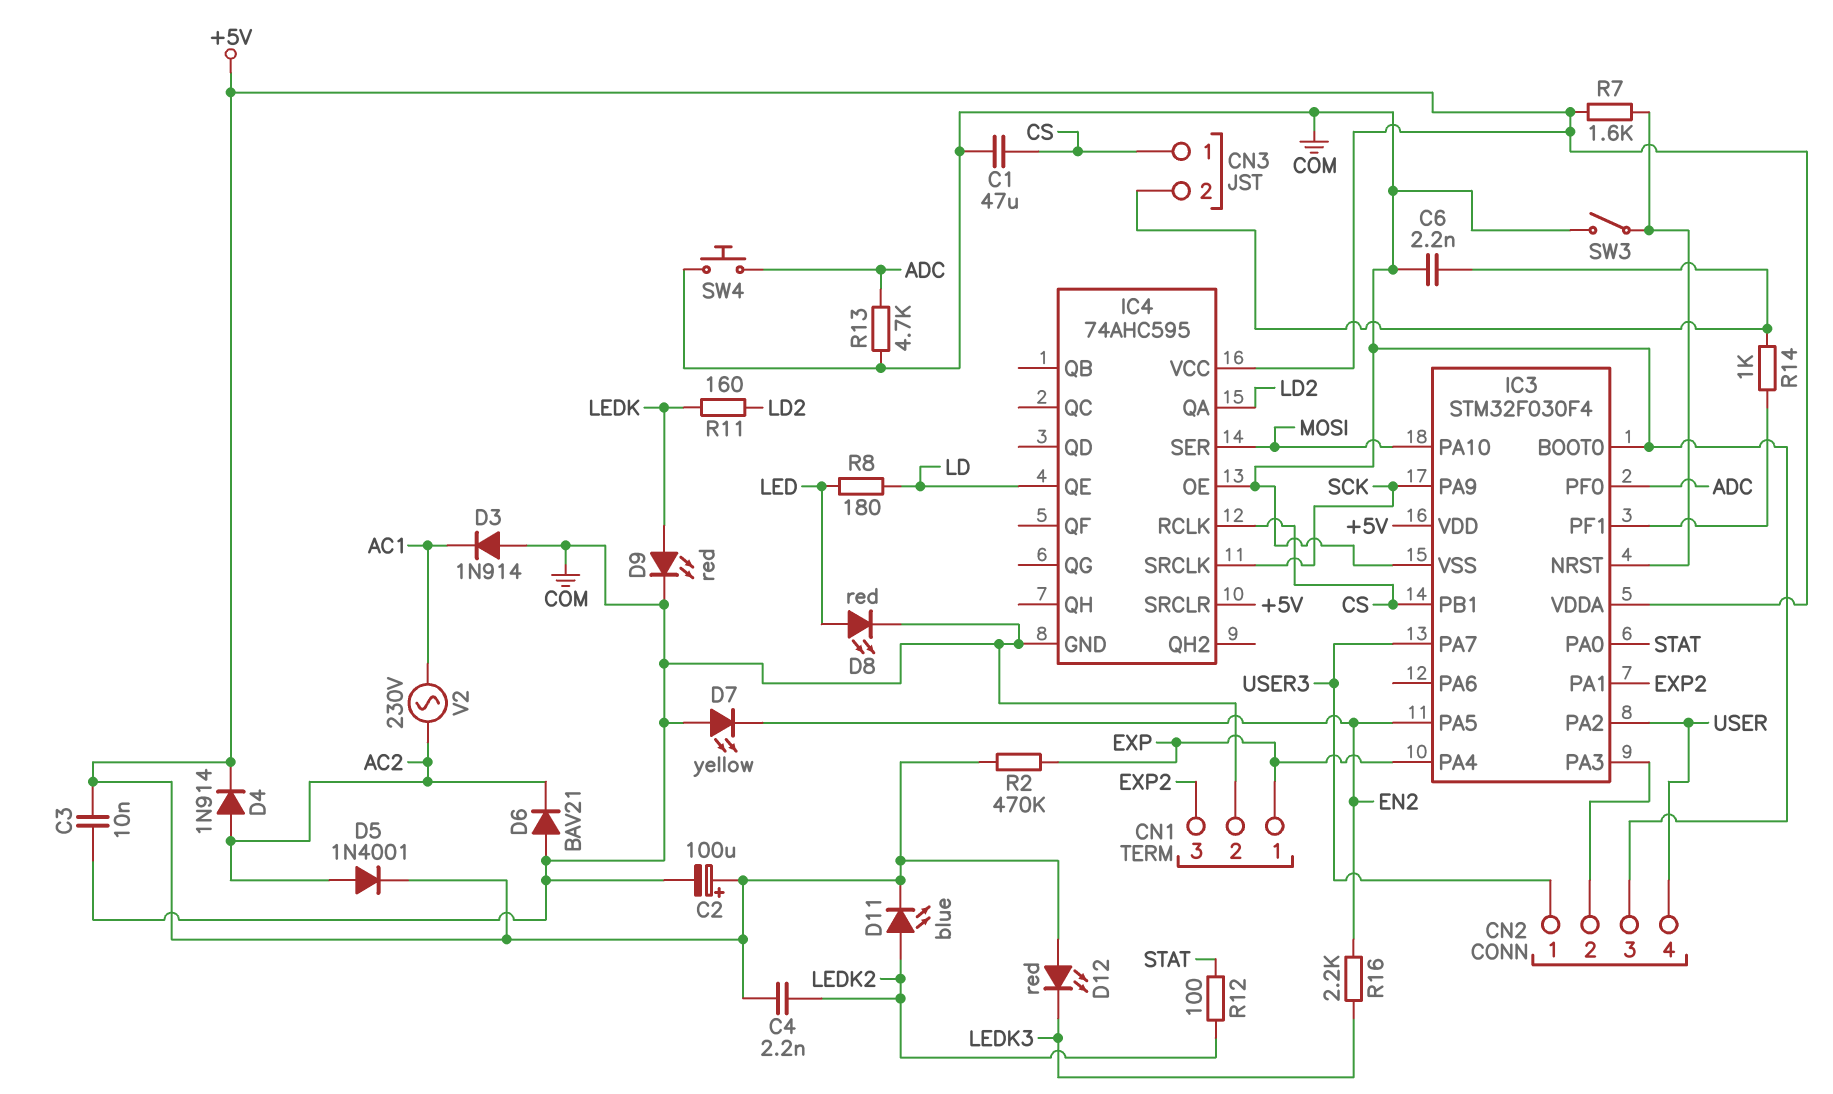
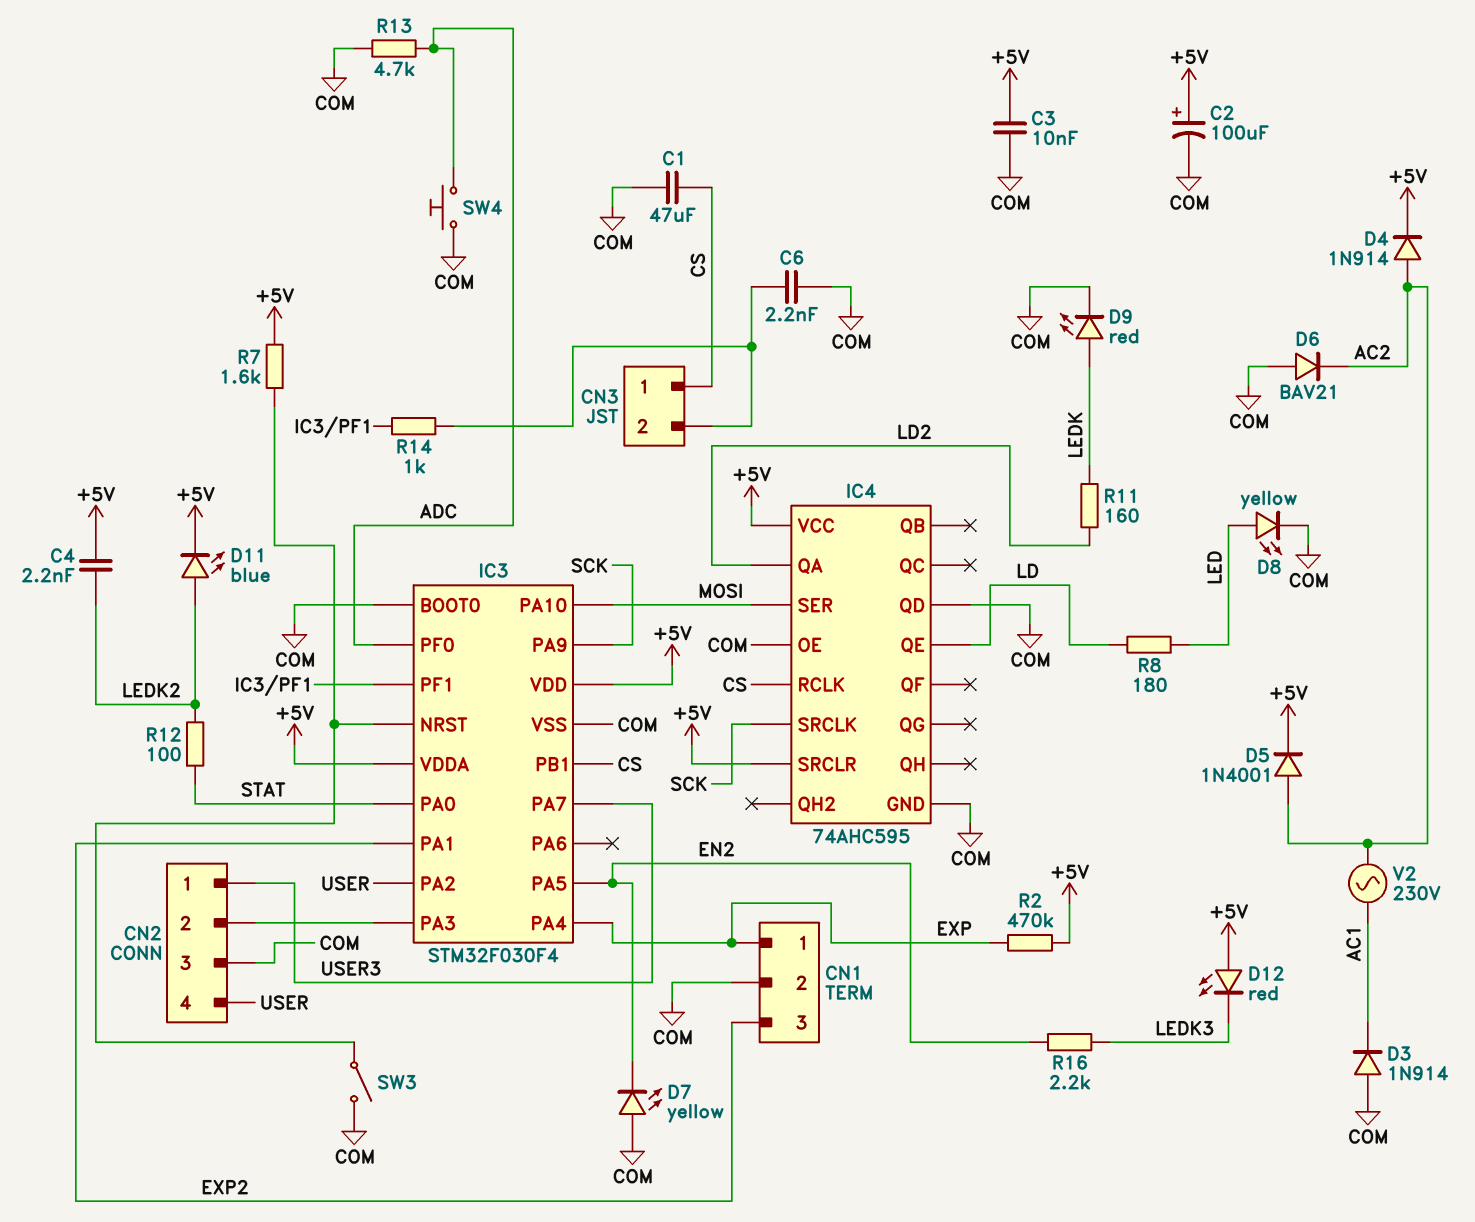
D8: LED red (A LED, K COM) -> LED yellow (A LED, K COM)
IC4 pin QD: none -> COM

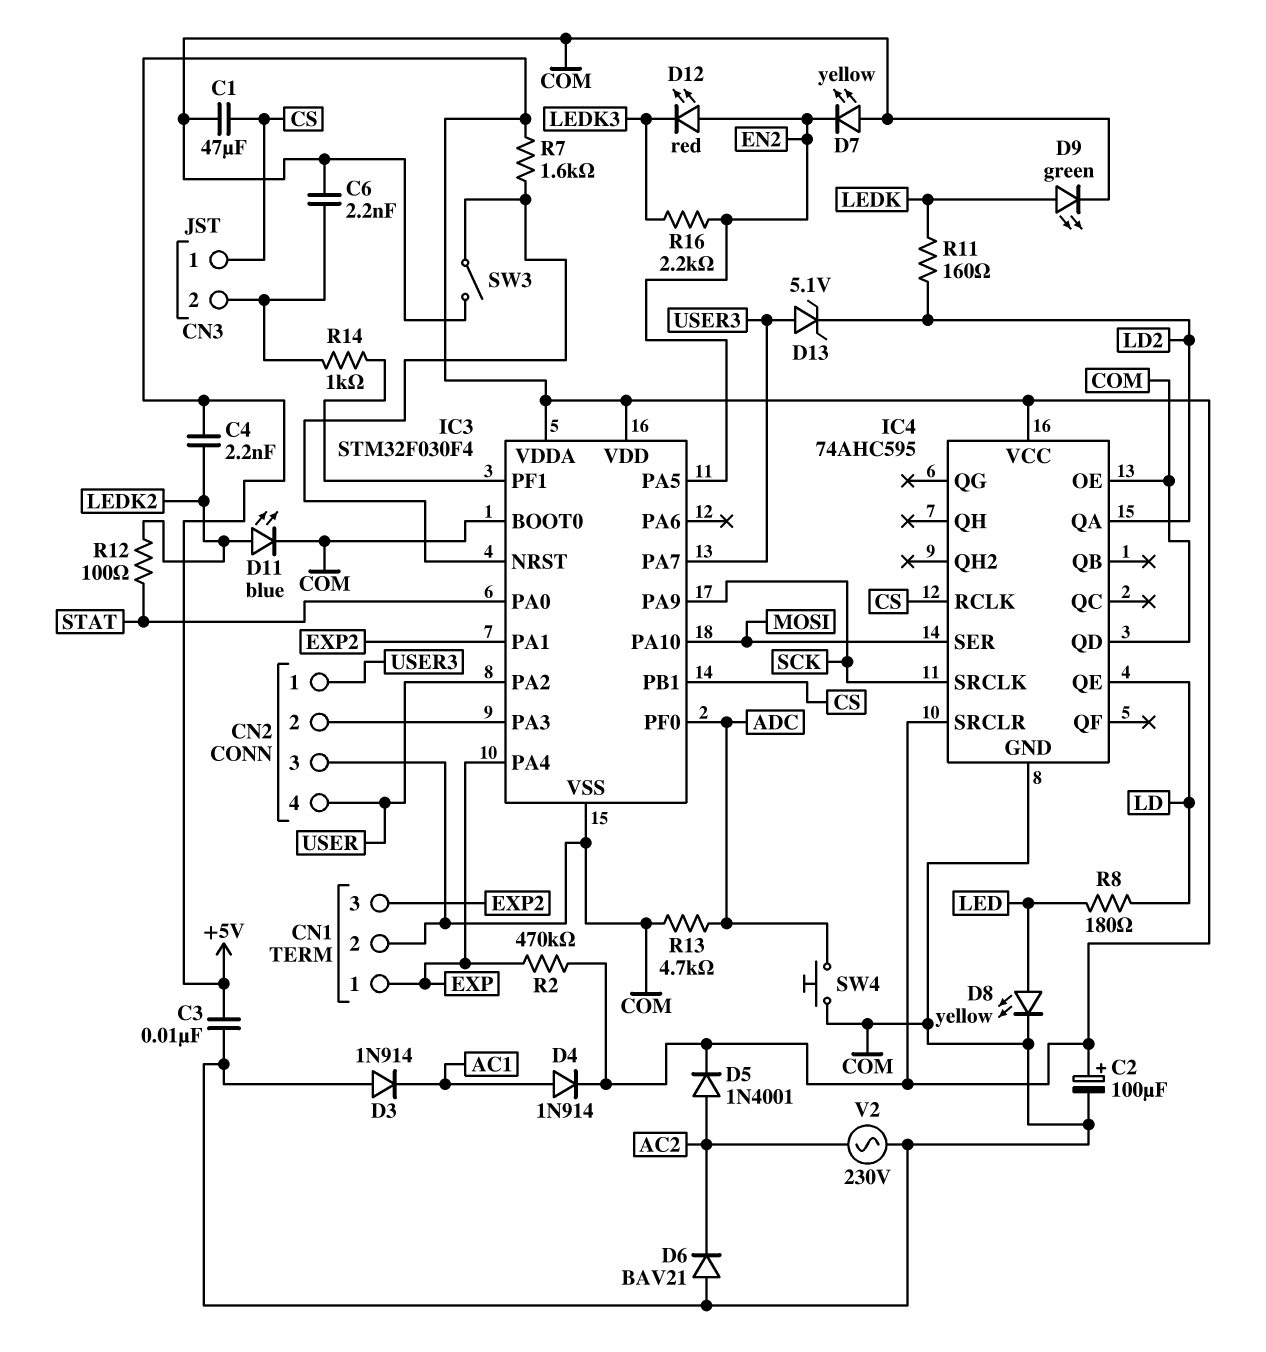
D4: diode 1N914 (A AC2, K +5V) -> diode 1N914 (A AC1, K +5V)
D9: LED red (A LEDK, K COM) -> LED green (A LEDK, K COM)
D11: LED blue (A LEDK2, K +5V) -> LED blue (A LEDK2, K COM)
D12: LED red (A +5V, K LEDK3) -> LED red (A EN2, K LEDK3)
D13: none -> zener 5.1V (A USER3, K LD2)
V2: AC 230V (AC1, AC2) -> AC 230V (AC2, COM)

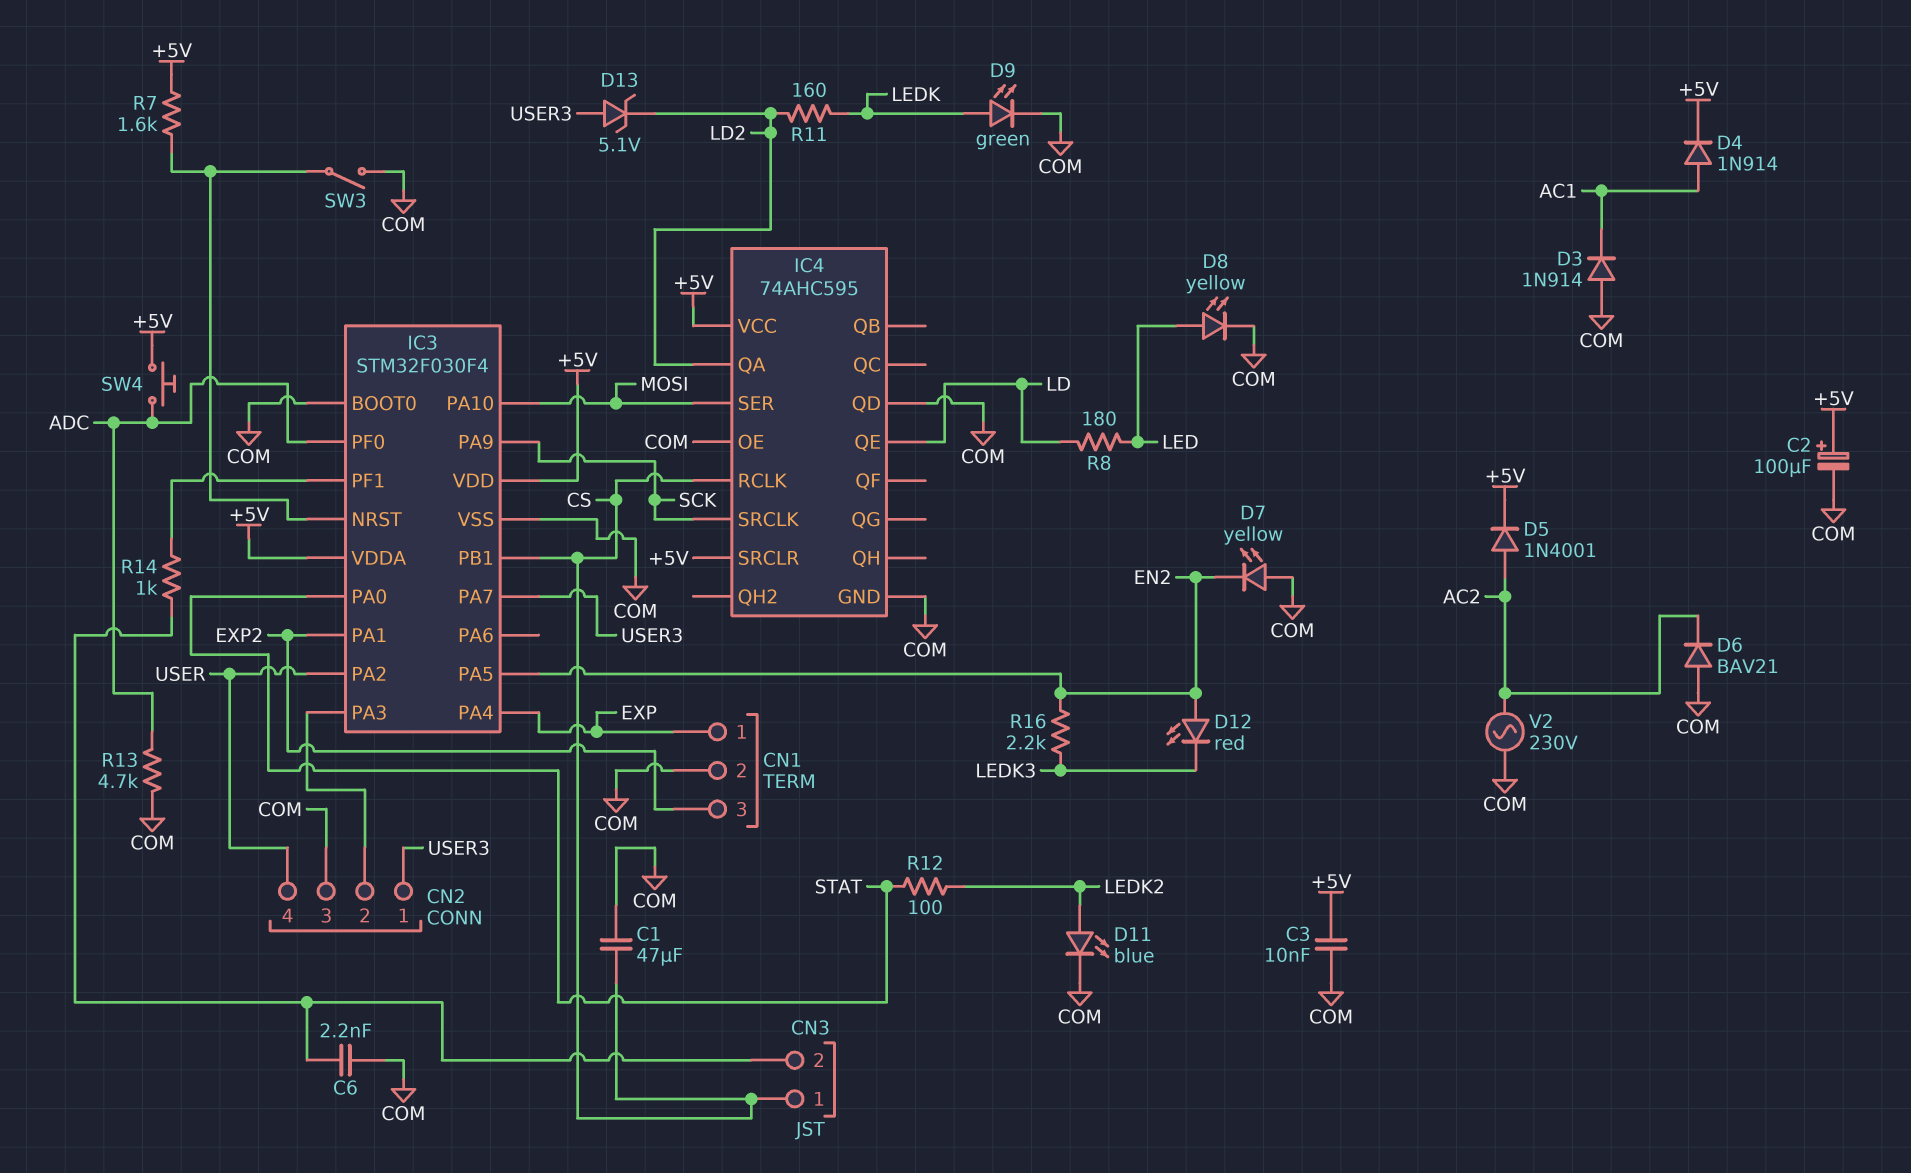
C4: 2.2nF (+5V, LEDK2) -> none
R2: 470k (+5V, EXP) -> none
SW4: button (ADC, COM) -> button (+5V, ADC)

